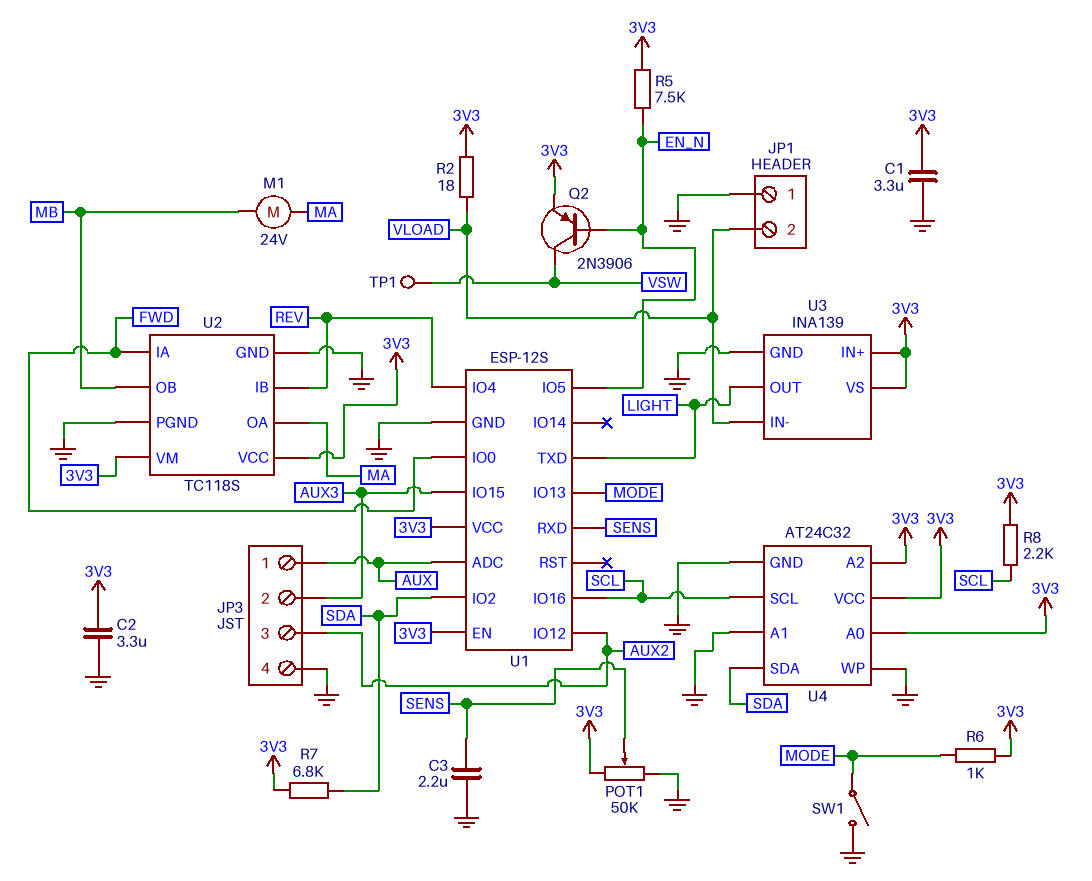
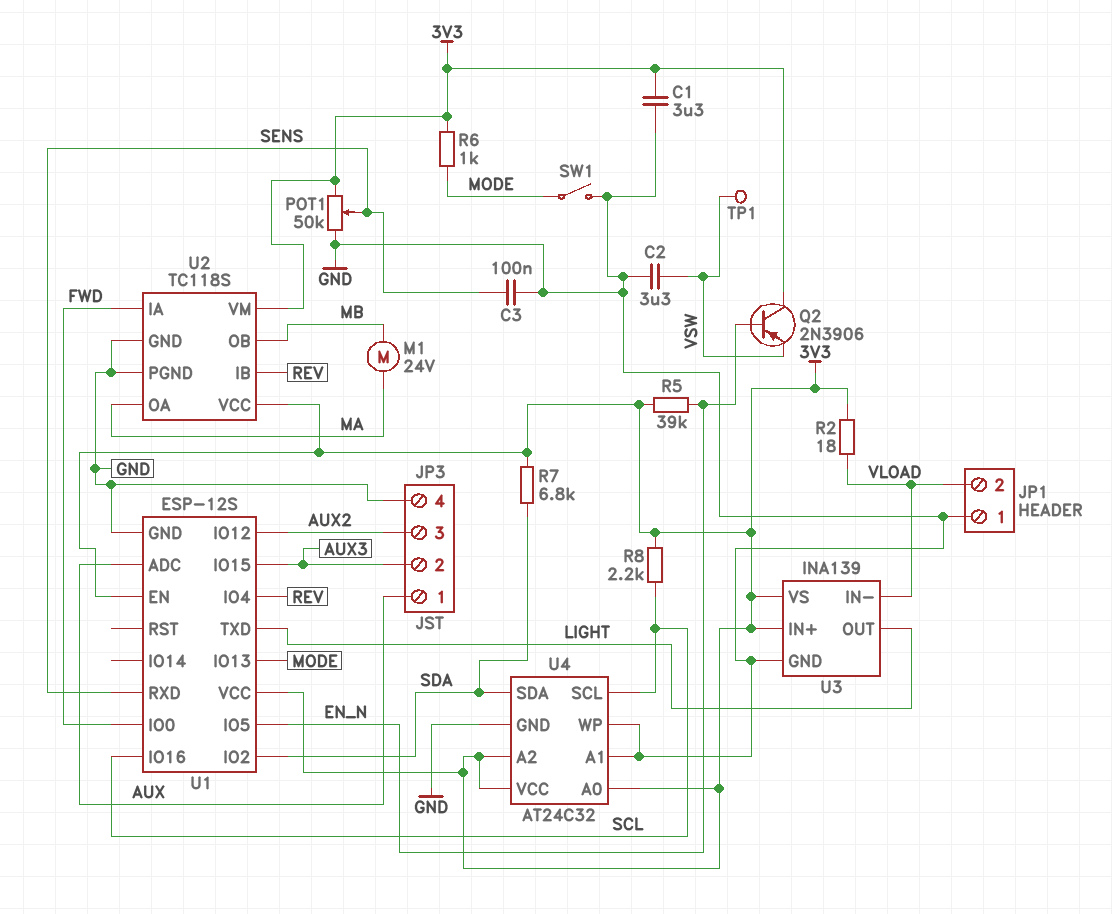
C2: 3.3uF (3V3, GND) -> 3.3uF (GND, VSW)
C3: 2.2uF (GND, SENS) -> 100nF (GND, SENS)
Q2: PNP 2N3906 (B EN_N, C VSW, E 3V3) -> PNP 2N3906 (B EN_N, C 3V3, E VSW)
R5: 7.5k (3V3, EN_N) -> 39k (3V3, EN_N)

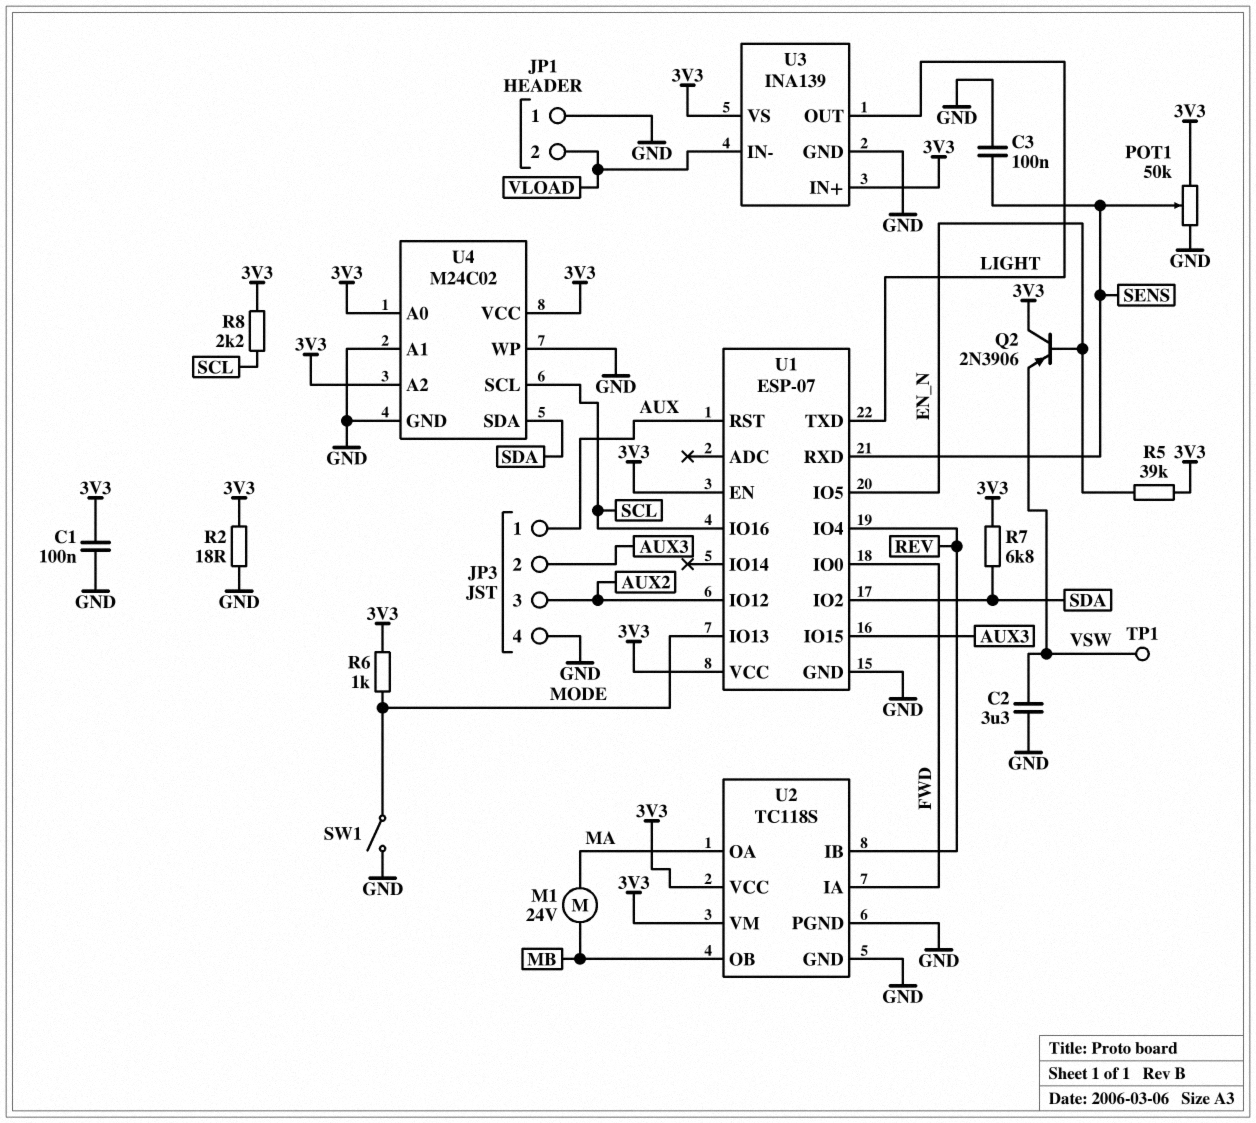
C1: 3.3uF (3V3, GND) -> 100nF (3V3, GND)
R2: 18 (3V3, VLOAD) -> 18 (3V3, GND)
U1: ESP-12S -> ESP-07
U1 pin ADC: AUX -> none
U1 pin RST: none -> AUX
U4: AT24C32 -> M24C02

